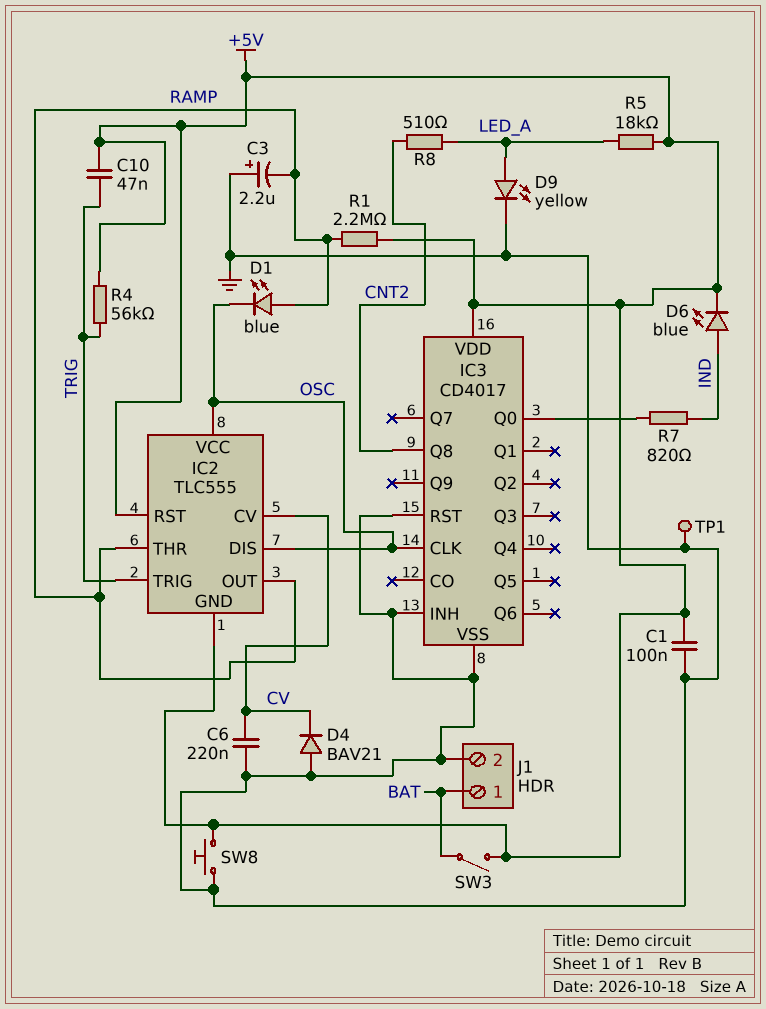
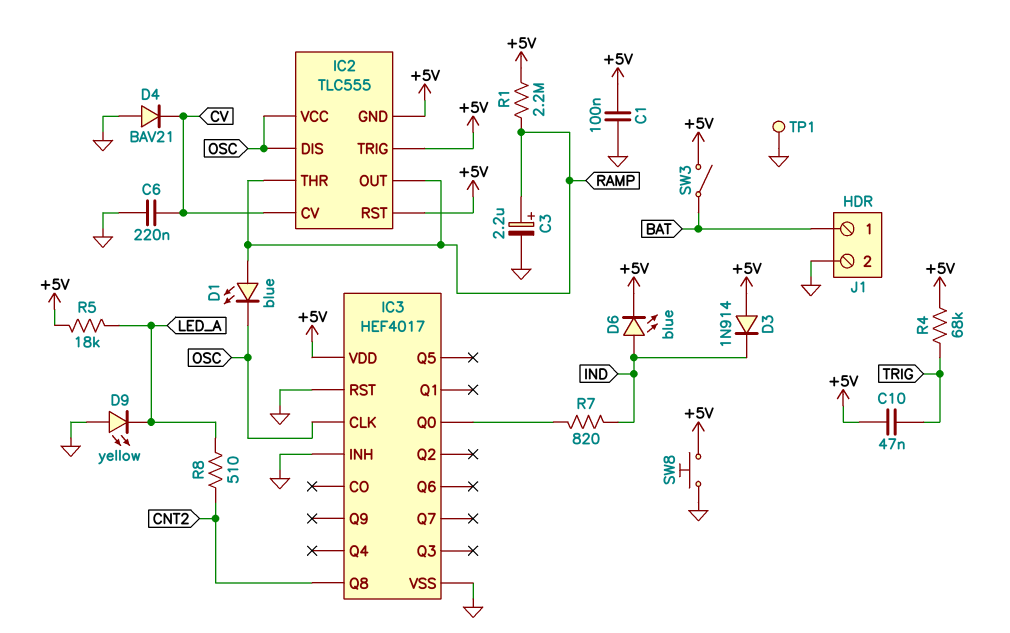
C3: 2.2uF (plus GND, minus RAMP) -> 2.2uF (plus RAMP, minus GND)
D3: none -> diode 1N914 (A +5V, K IND)
D9: LED yellow (A LED_A, K GND) -> LED yellow (A GND, K LED_A)
IC2 pin TRIG: TRIG -> +5V
IC3: CD4017 -> HEF4017
R4: 56k (+5V, TRIG) -> 68k (+5V, TRIG)

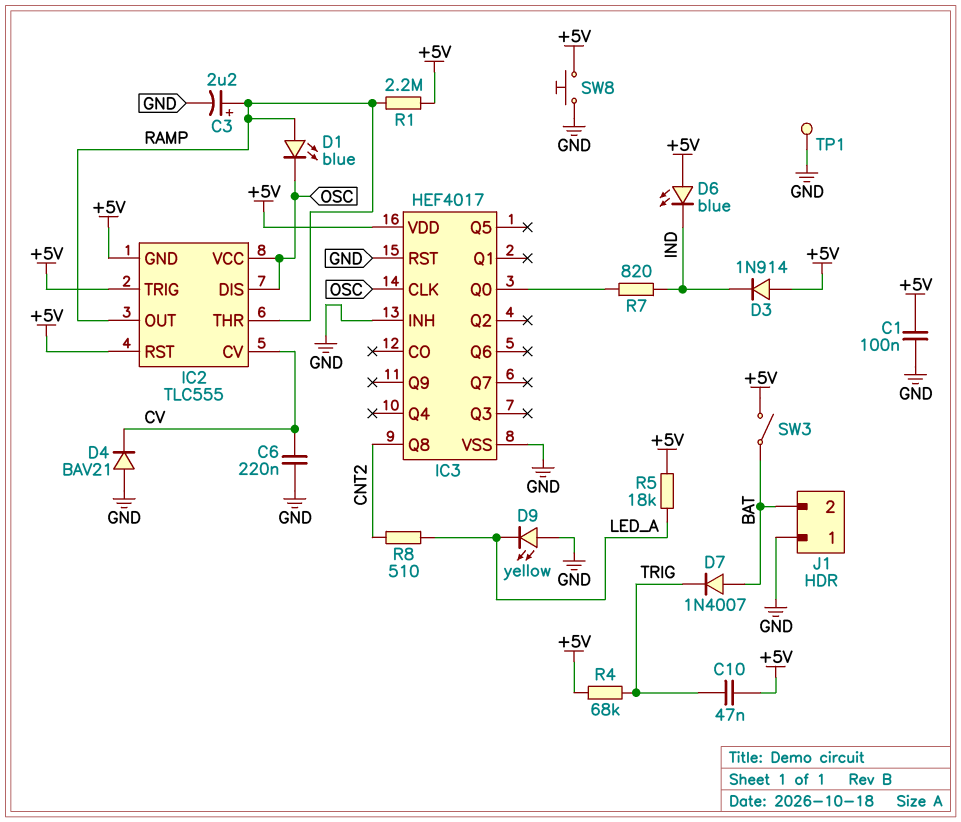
D6: LED blue (A IND, K +5V) -> LED blue (A +5V, K IND)
D7: none -> diode 1N4007 (A BAT, K TRIG)
J1 pin 1: BAT -> GND
J1 pin 2: GND -> BAT

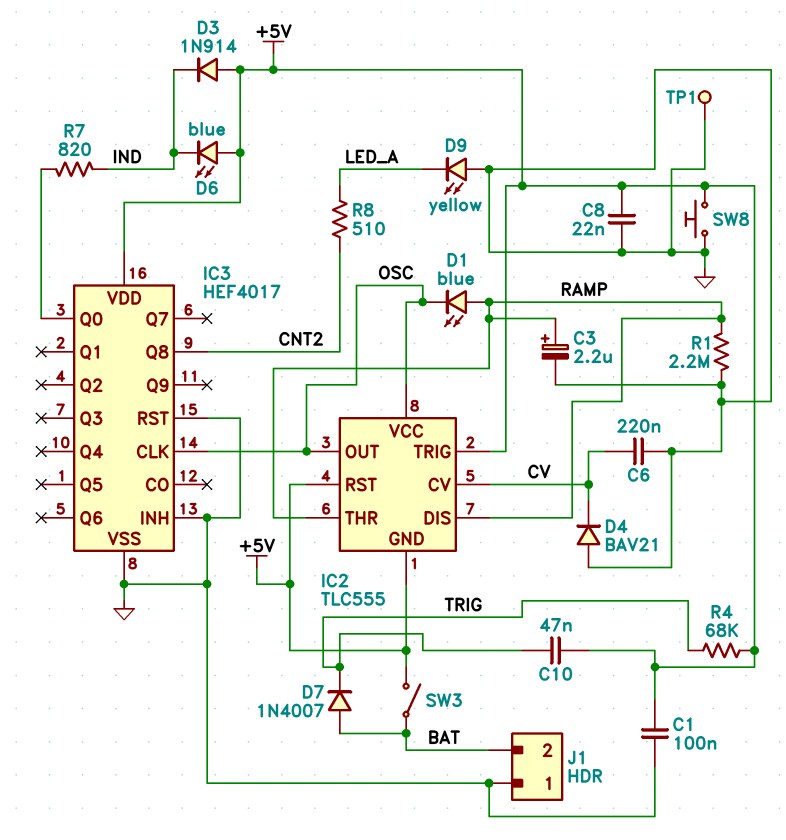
C8: none -> 22nF (+5V, GND)
IC2 pin DIS: OSC -> RAMP
IC2 pin OUT: RAMP -> OSC
R1: 2.2M (+5V, RAMP) -> 2.2M (GND, RAMP)
R5: 18k (+5V, LED_A) -> none

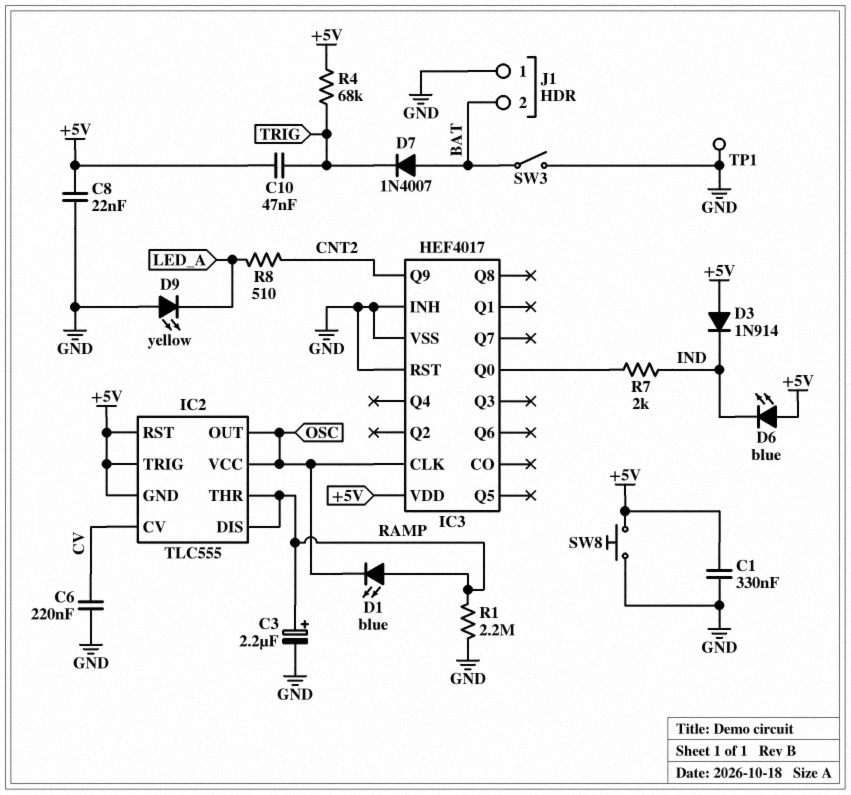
C1: 100nF (+5V, GND) -> 330nF (+5V, GND)
D4: diode BAV21 (A GND, K CV) -> none
IC3 pin Q8: CNT2 -> none
IC3 pin Q9: none -> CNT2
R7: 820 (IC3/Q0, IND) -> 2k (IC3/Q0, IND)
SW3: switch (+5V, BAT) -> switch (BAT, GND)

